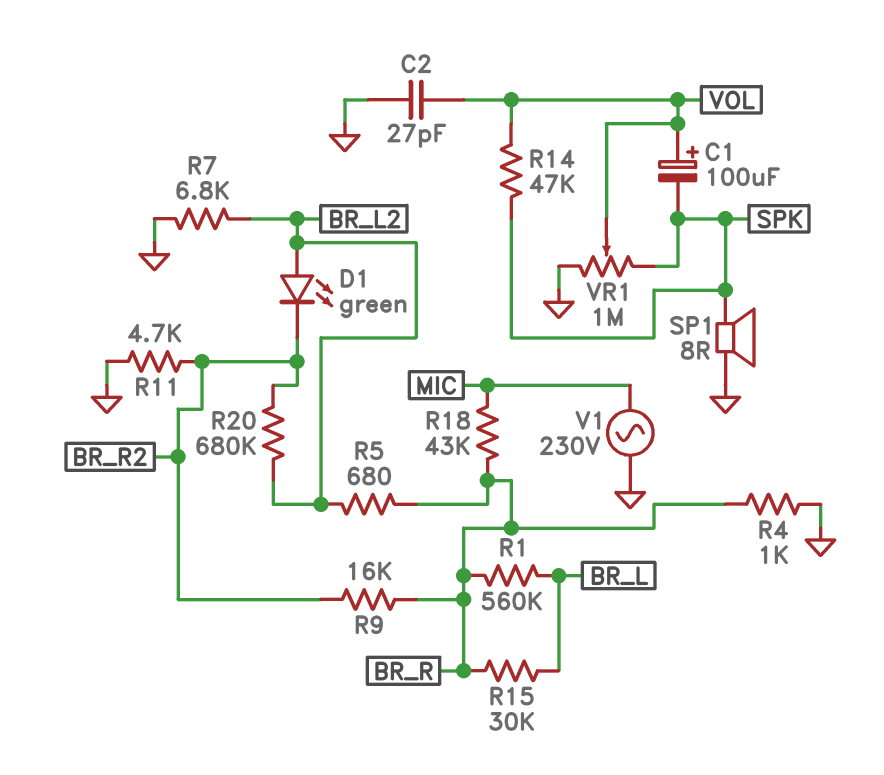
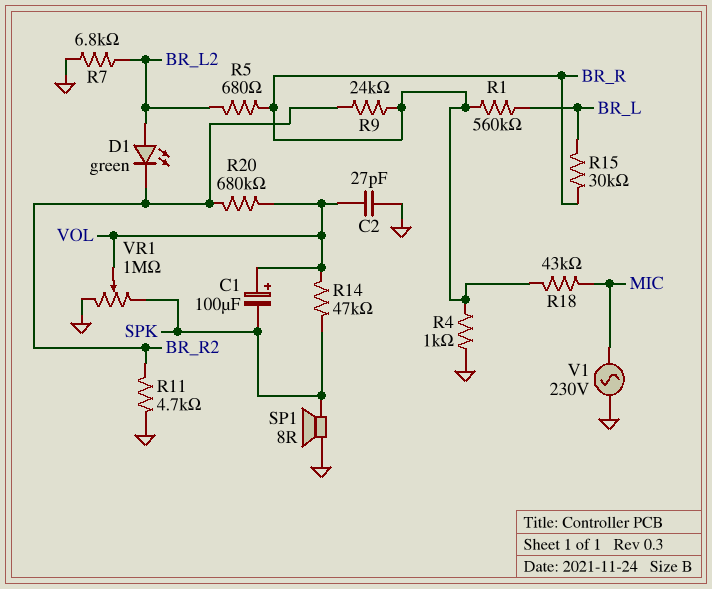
R9: 16k (BR_R, BR_R2) -> 24k (BR_R, BR_R2)
R20: 680k (BR_L2, BR_R2) -> 680k (BR_R2, VOL)

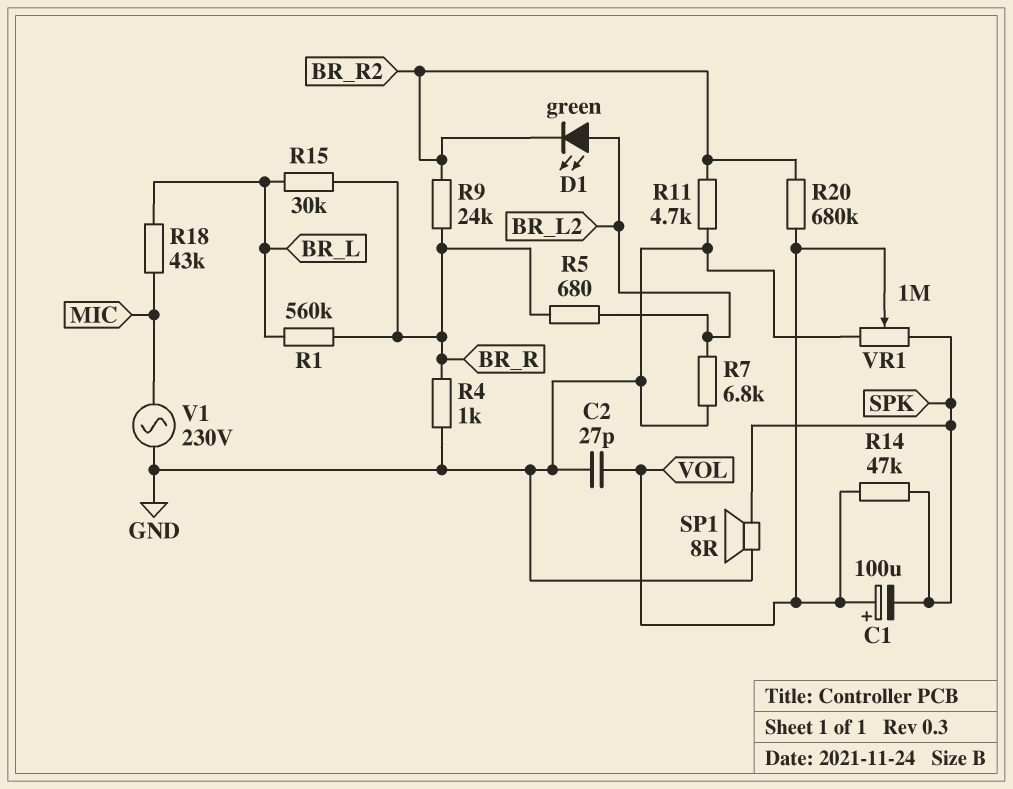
R18: 43k (BR_R, MIC) -> 43k (BR_L, MIC)

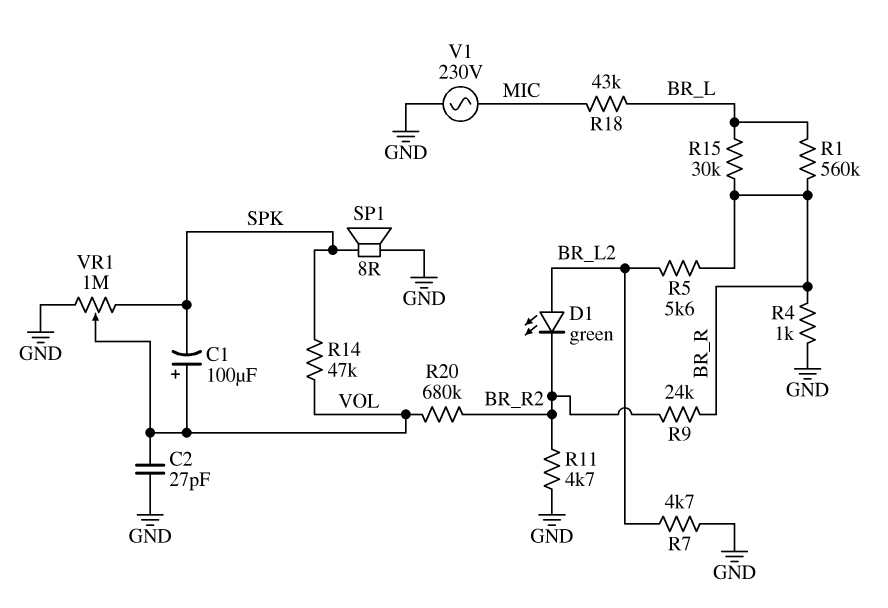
R5: 680 (BR_L2, BR_R) -> 5.6k (BR_L2, BR_R)
R7: 6.8k (BR_L2, GND) -> 4.7k (BR_L2, GND)

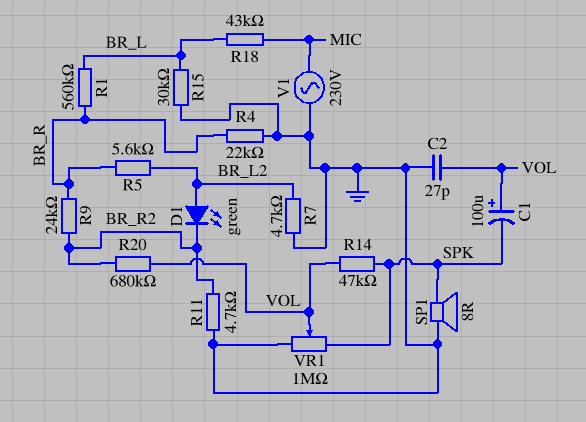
R4: 1k (BR_R, GND) -> 22k (BR_R, GND)
R15: 30k (BR_L, BR_R) -> 30k (BR_L, GND)

